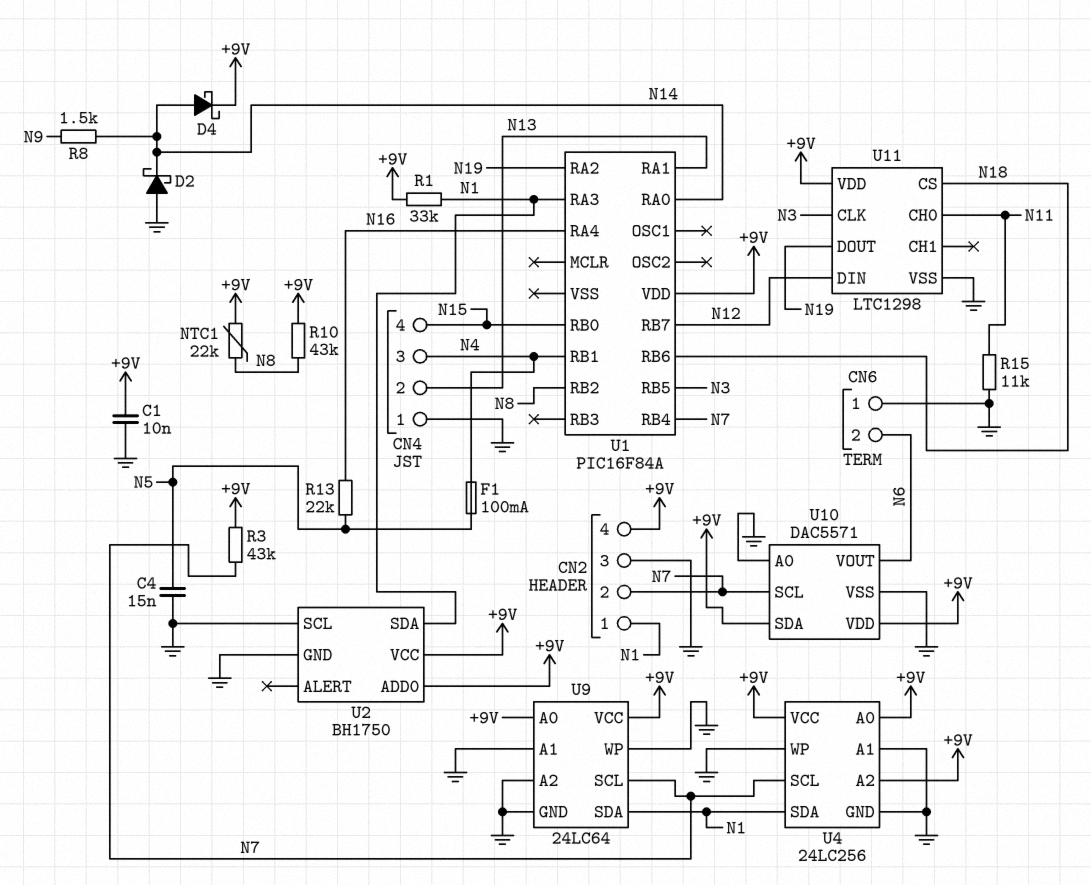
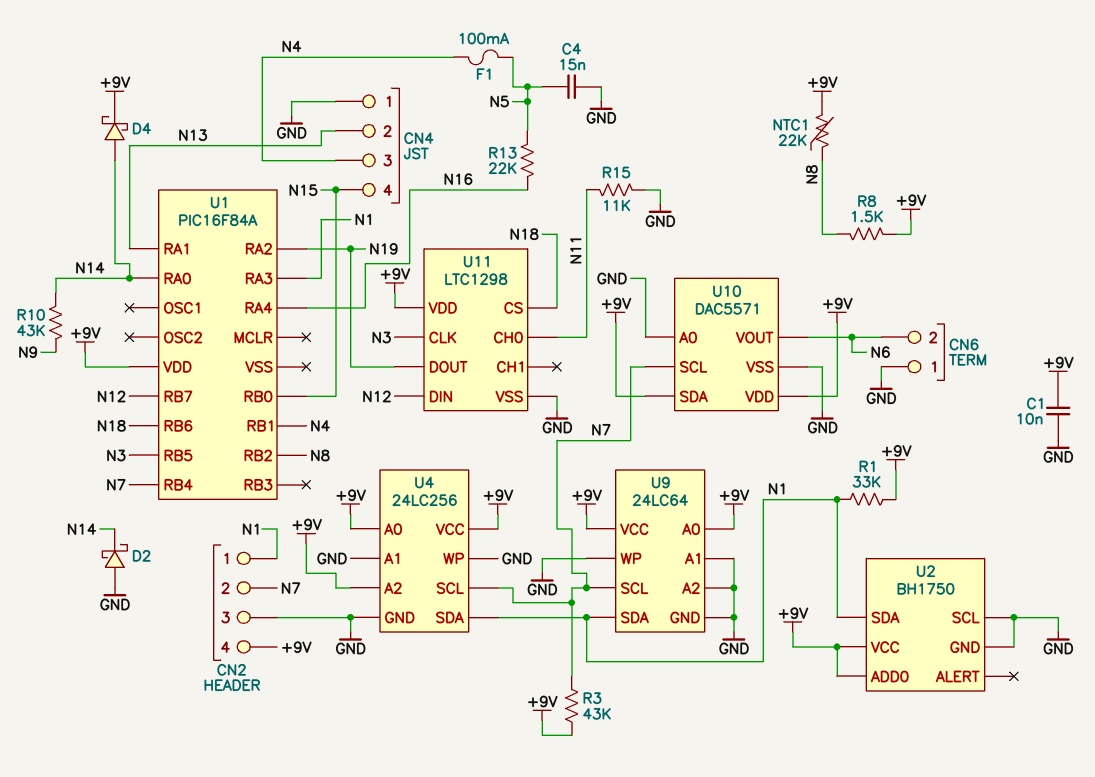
R8: 1.5k (N9, N14) -> 1.5k (+9V, N8)
R10: 43k (+9V, N8) -> 43k (N9, N14)

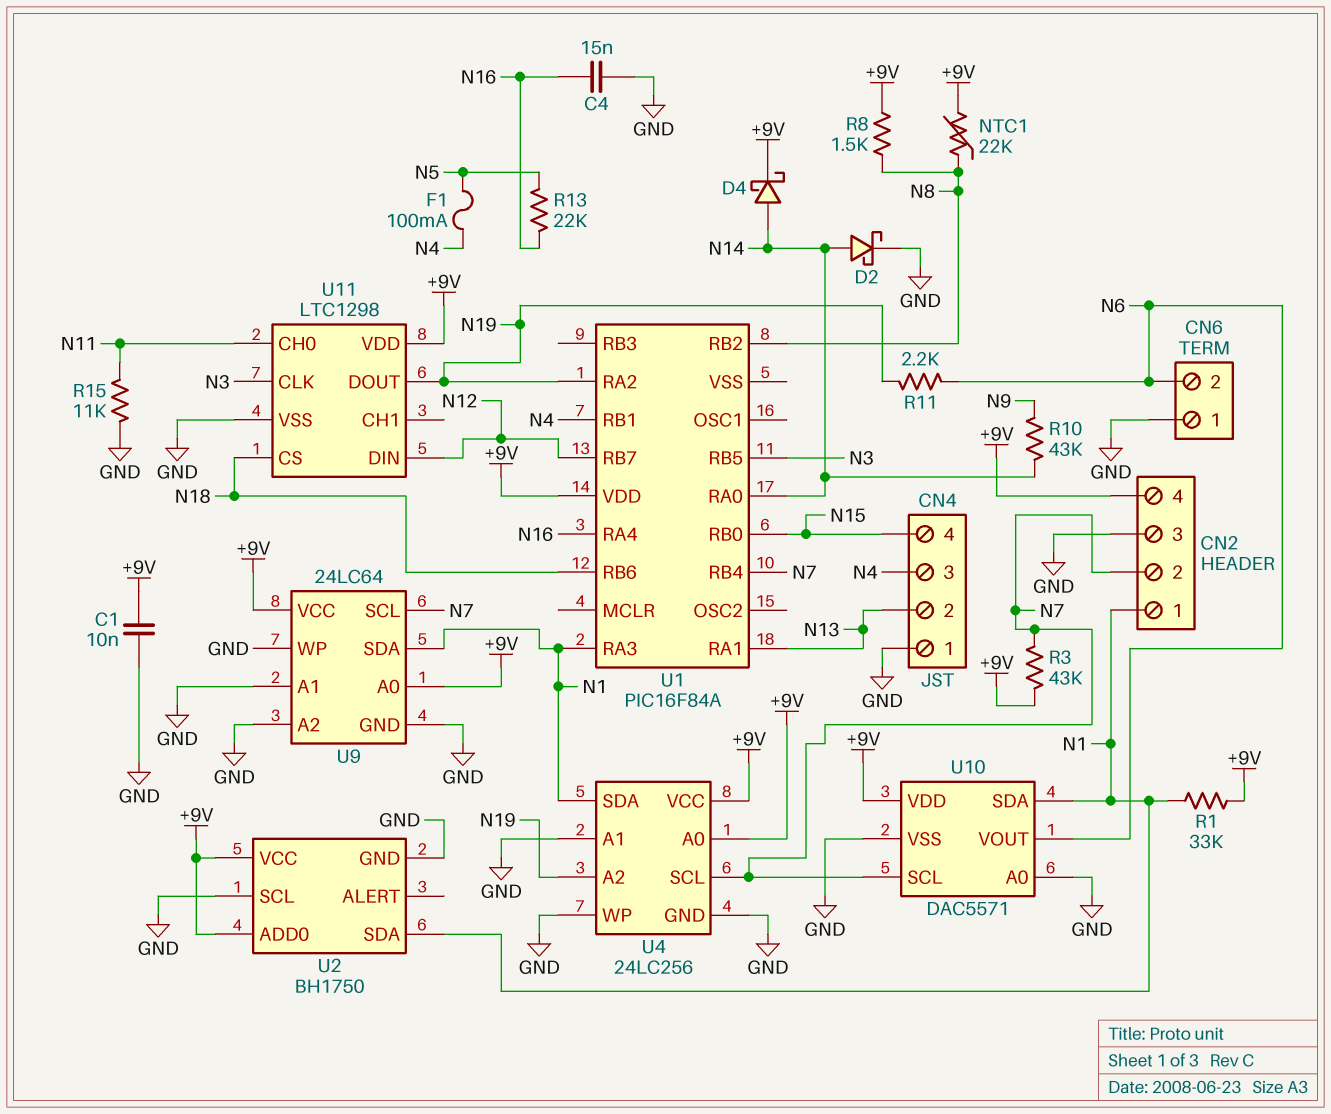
C4: 15nF (GND, N5) -> 15nF (GND, N16)
D2: schottky (A GND, K N14) -> schottky (A N14, K GND)
R11: none -> 2.2k (N6, N19)
U4 pin A2: +9V -> N19
U10 pin SDA: +9V -> N1

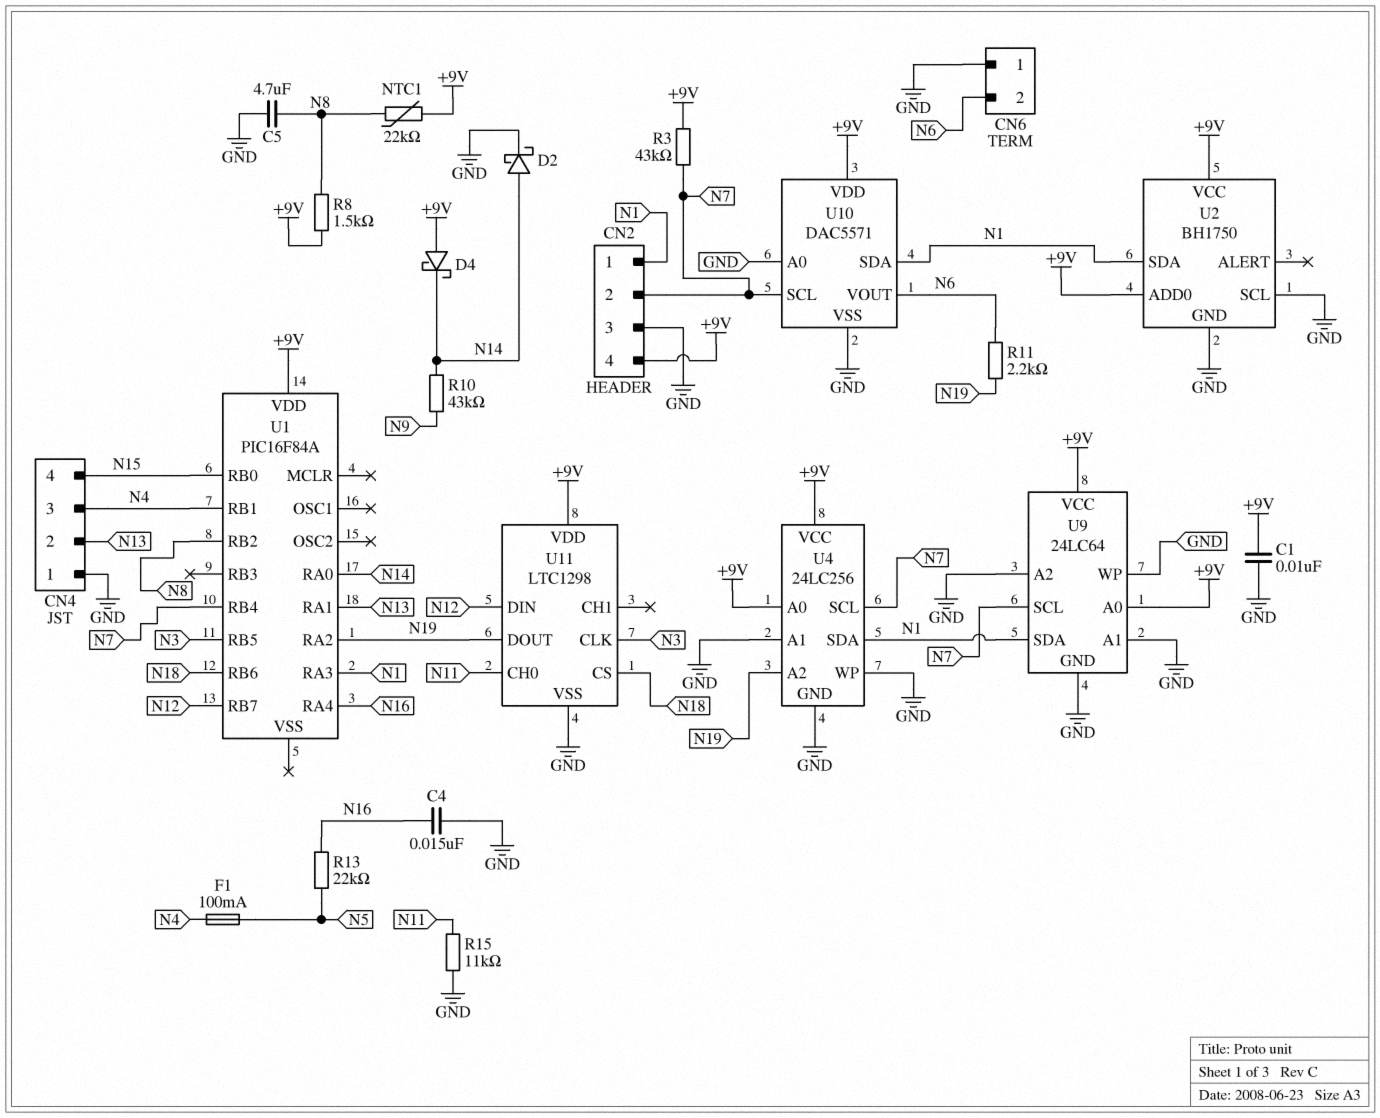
C5: none -> 4.7uF (GND, N8)
D4: schottky (A N14, K +9V) -> schottky (A +9V, K N14)
R1: 33k (+9V, N1) -> none

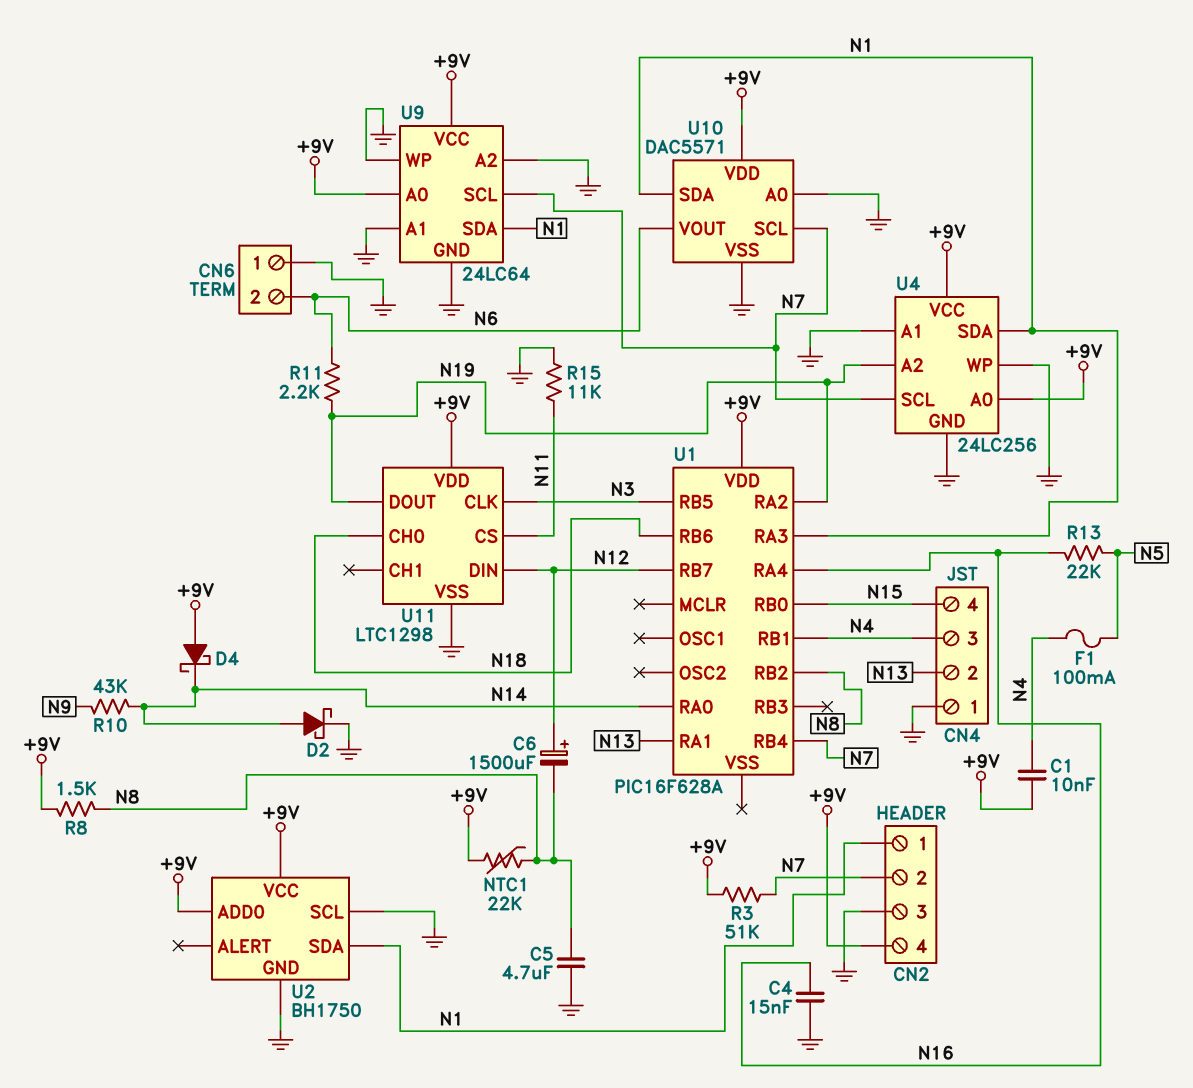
C1: 10nF (+9V, GND) -> 10nF (+9V, N4)
C6: none -> 1500uF (plus N12, minus N8)
R3: 43k (+9V, N7) -> 51k (+9V, N7)
U1: PIC16F84A -> PIC16F628A
U11 pin CH0: N11 -> N18
U11 pin CS: N18 -> N11

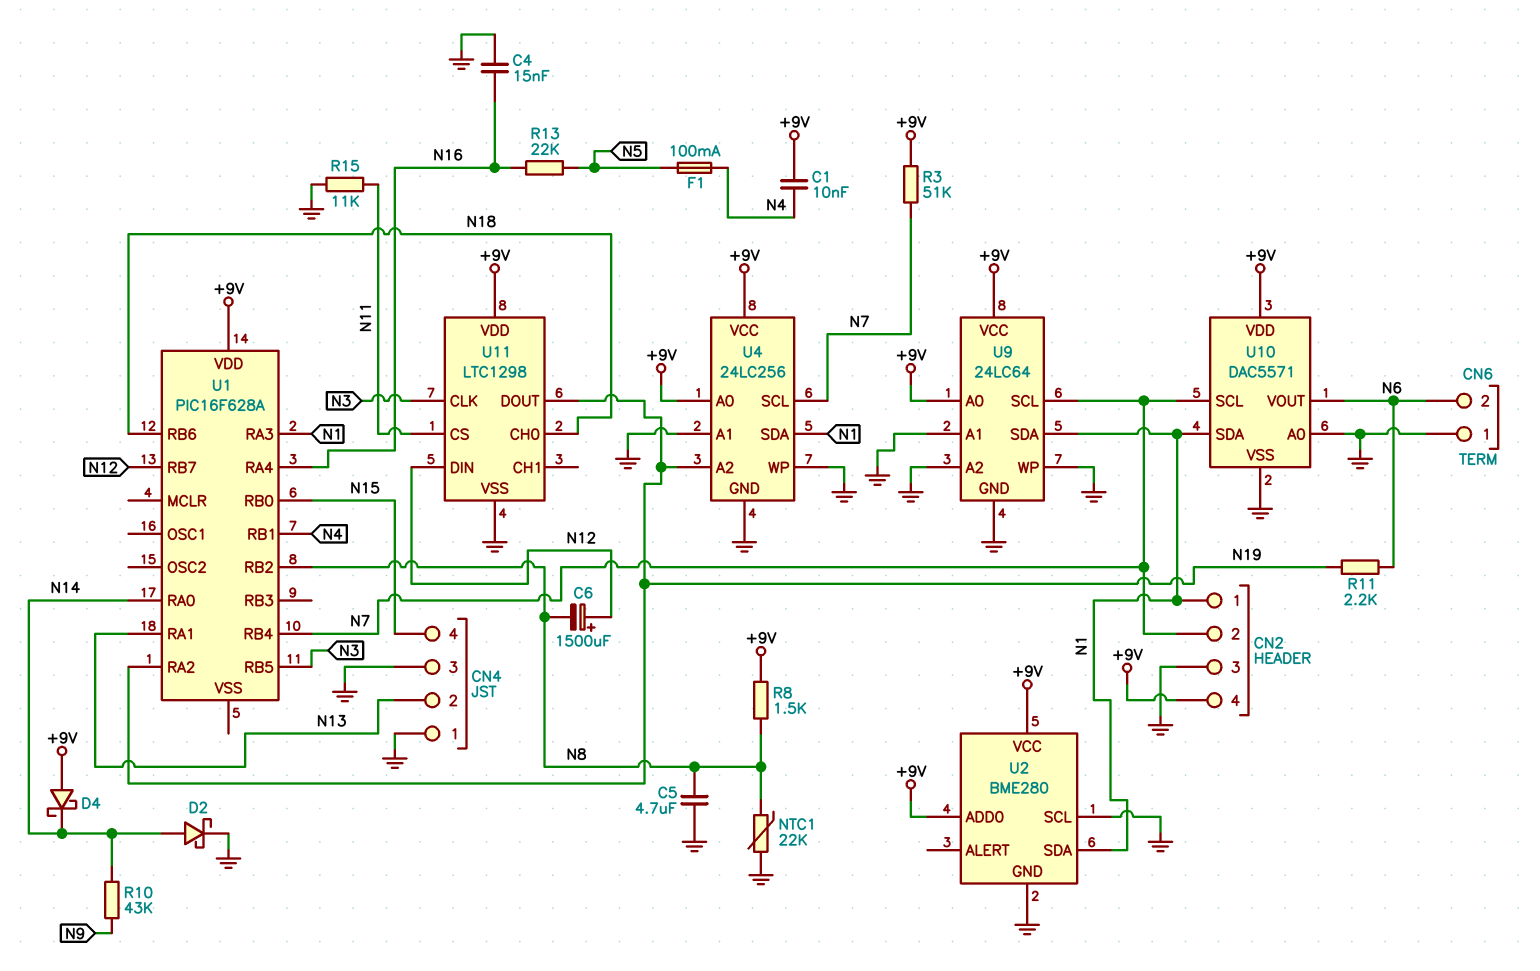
CN4 pin 3: N4 -> GND
NTC1: 22k (+9V, N8) -> 22k (GND, N8)
U2: BH1750 -> BME280

